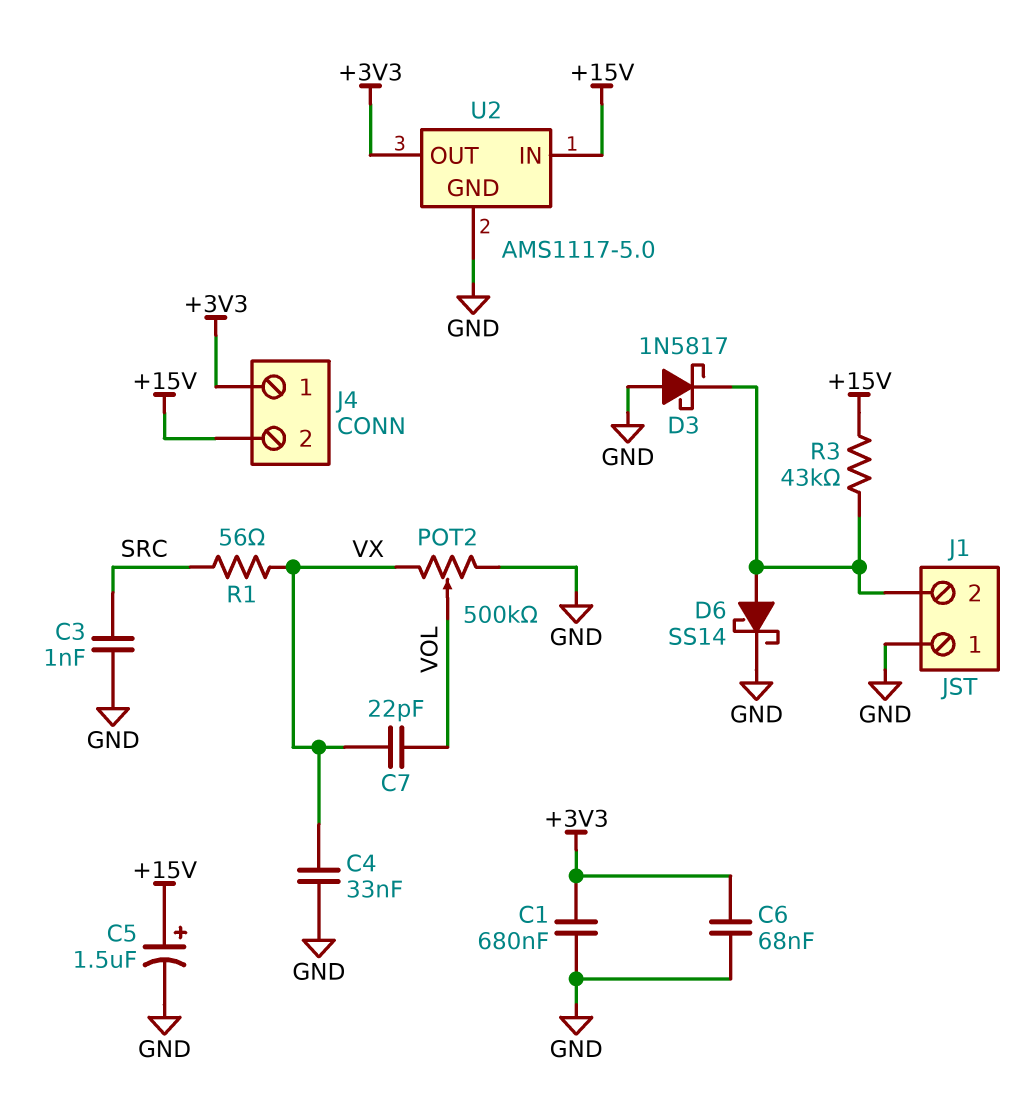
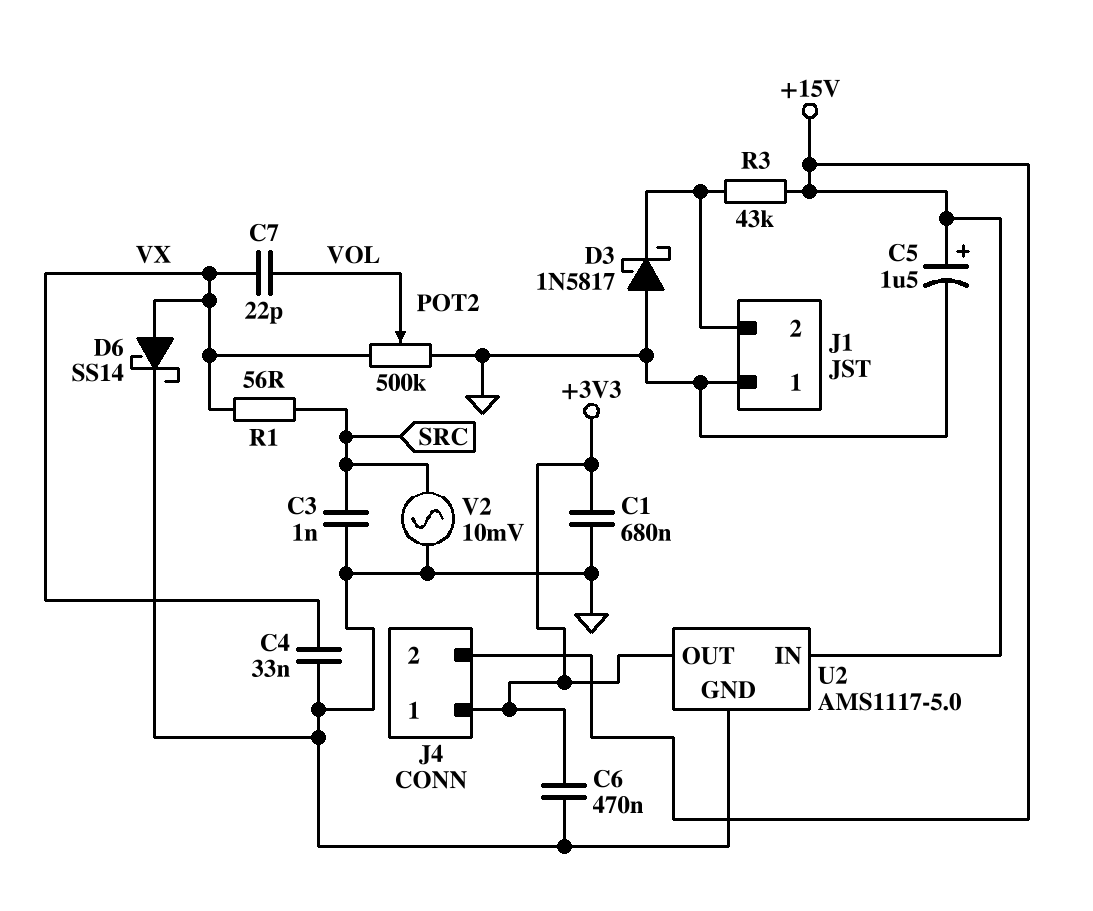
C6: 68nF (+3V3, GND) -> 470nF (+3V3, GND)
D6: schottky SS14 (A J1/2, K GND) -> schottky SS14 (A VX, K GND)
V2: none -> AC 10mV (GND, SRC)

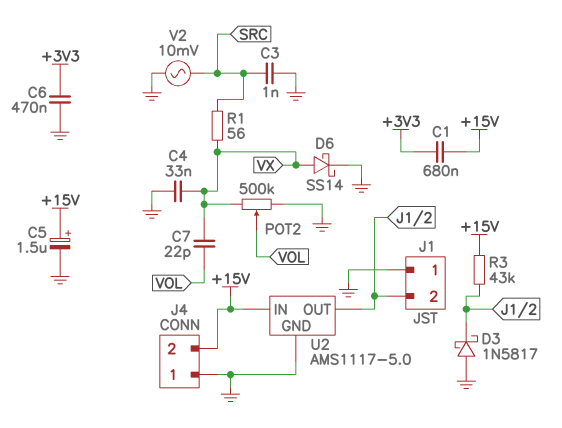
C1: 680nF (+3V3, GND) -> 680nF (+3V3, +15V)
J4 pin 1: +3V3 -> GND
U2 pin OUT: +3V3 -> J1/2

